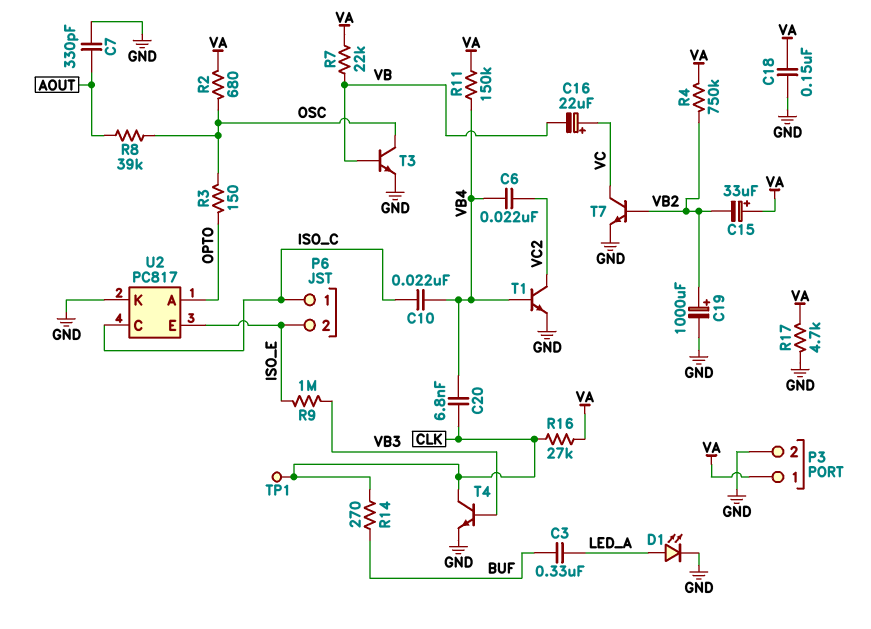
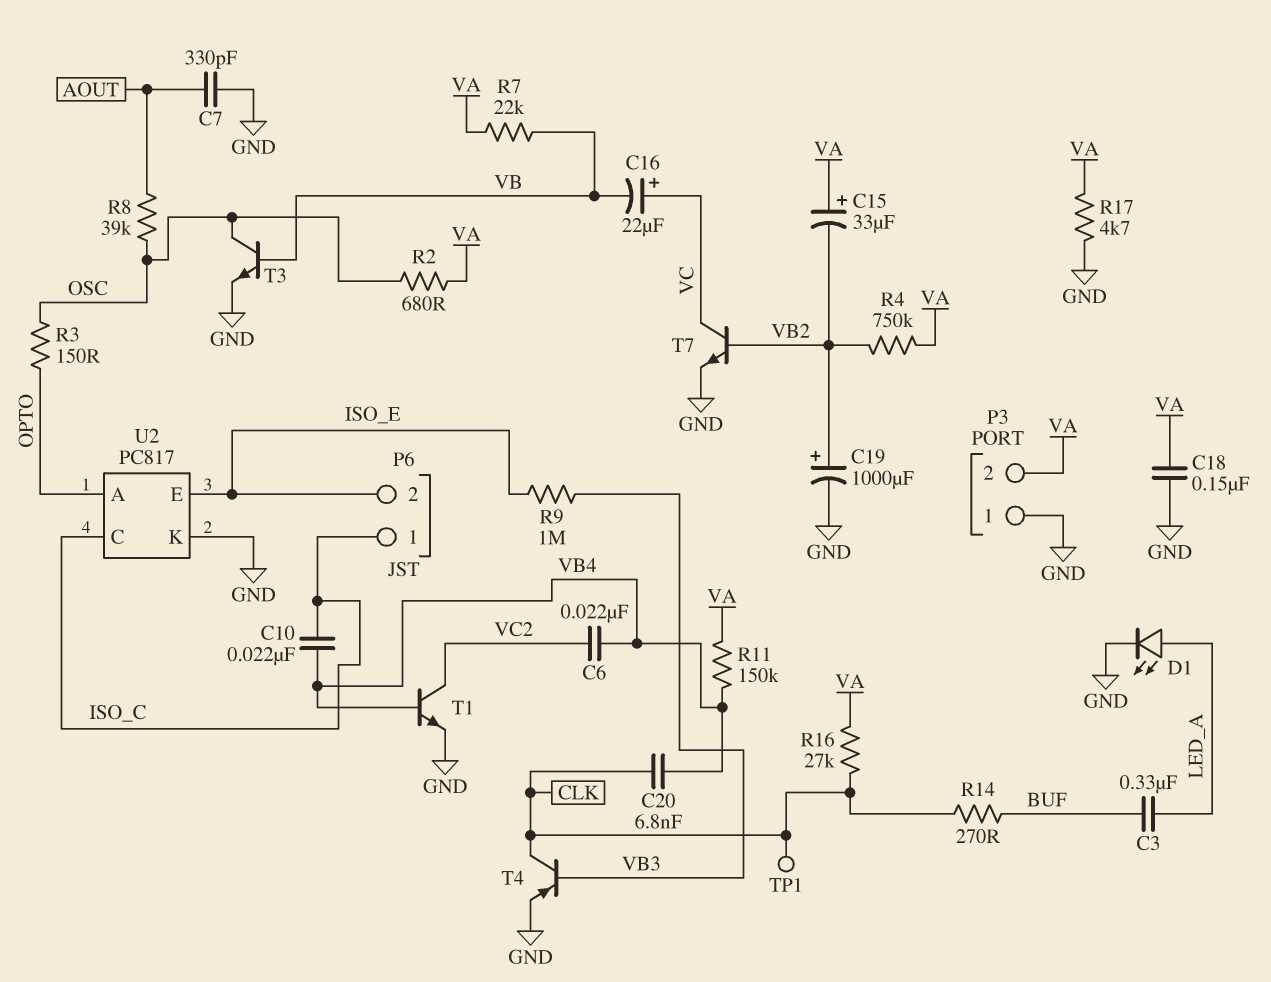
P3 pin 1: VA -> GND
P3 pin 2: GND -> VA
T4: NPN (B VB3, C CLK, E GND) -> PNP (B VB3, C CLK, E GND)

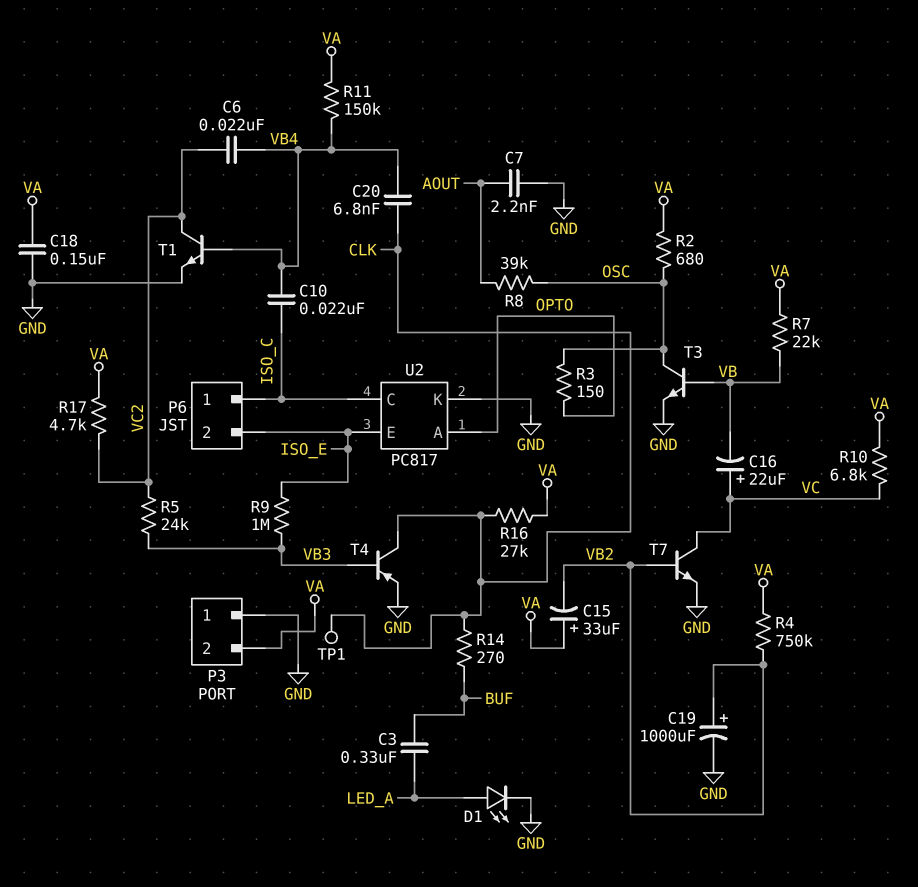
C7: 330pF (AOUT, GND) -> 2.2nF (AOUT, GND)
R5: none -> 24k (VB3, VC2)
R10: none -> 6.8k (VA, VC)
R17: 4.7k (GND, VA) -> 4.7k (VA, VC2)

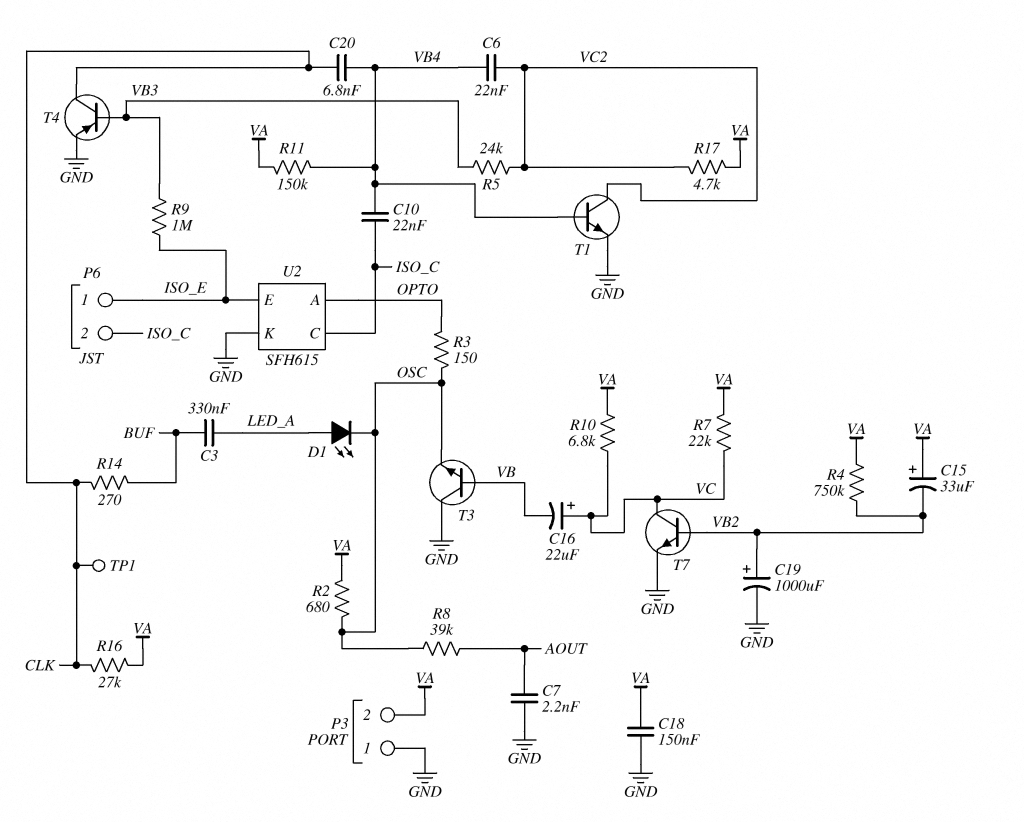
D1: LED (A LED_A, K GND) -> LED (A LED_A, K OSC)
P6 pin 1: ISO_C -> ISO_E
P6 pin 2: ISO_E -> ISO_C
R7: 22k (VA, VB) -> 22k (VA, VC)
T3: NPN (B VB, C OSC, E GND) -> NPN (B VB, C GND, E OSC)
U2: PC817 -> SFH615

